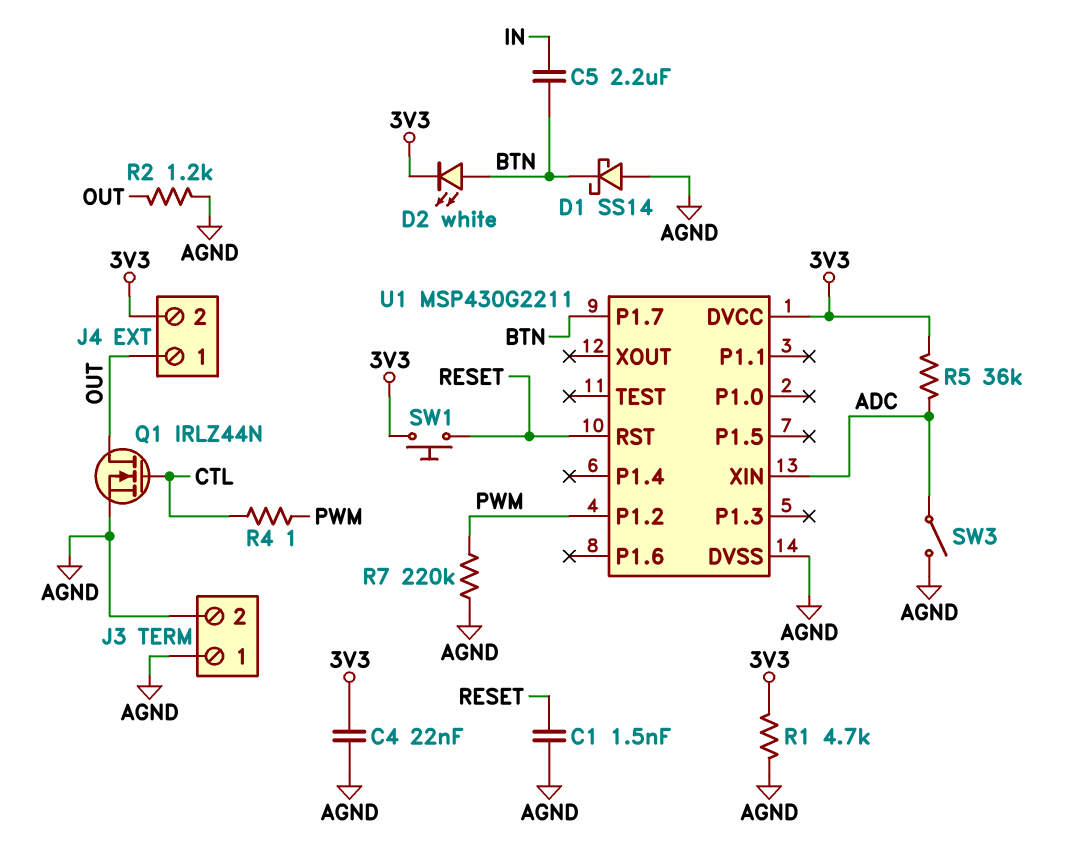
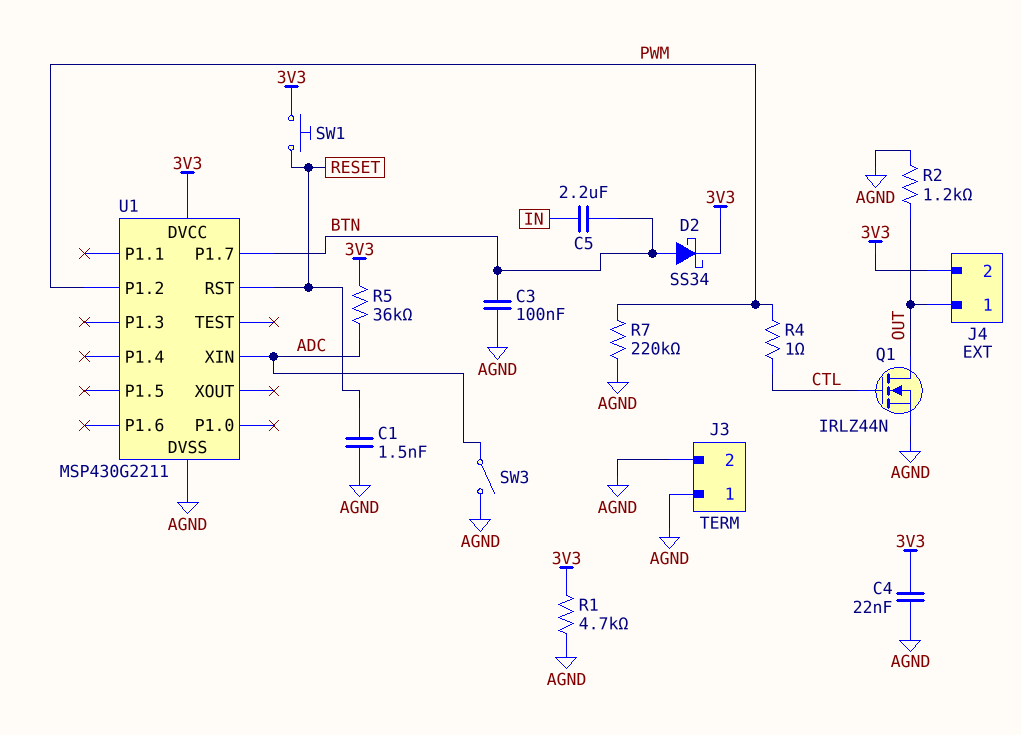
C3: none -> 100nF (AGND, BTN)
D1: schottky SS14 (A AGND, K BTN) -> none
D2: LED white (A BTN, K 3V3) -> schottky SS34 (A BTN, K 3V3)

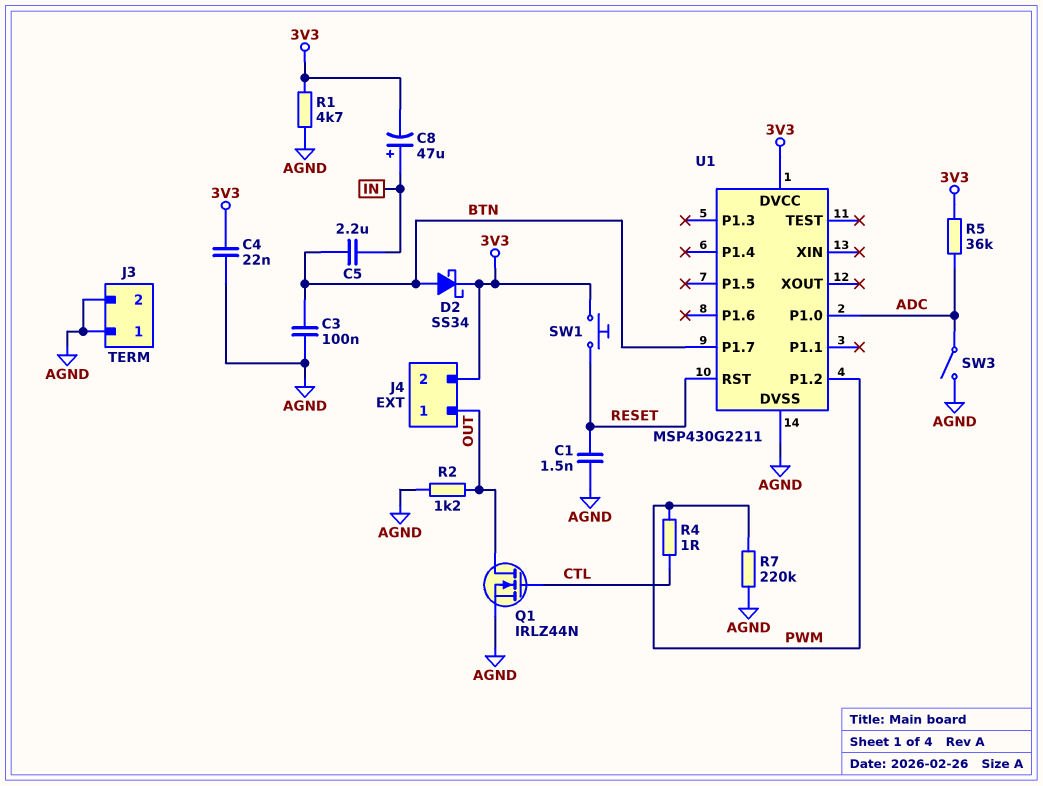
C8: none -> 47uF (plus IN, minus 3V3)
U1 pin P1.0: none -> ADC
U1 pin XIN: ADC -> none

